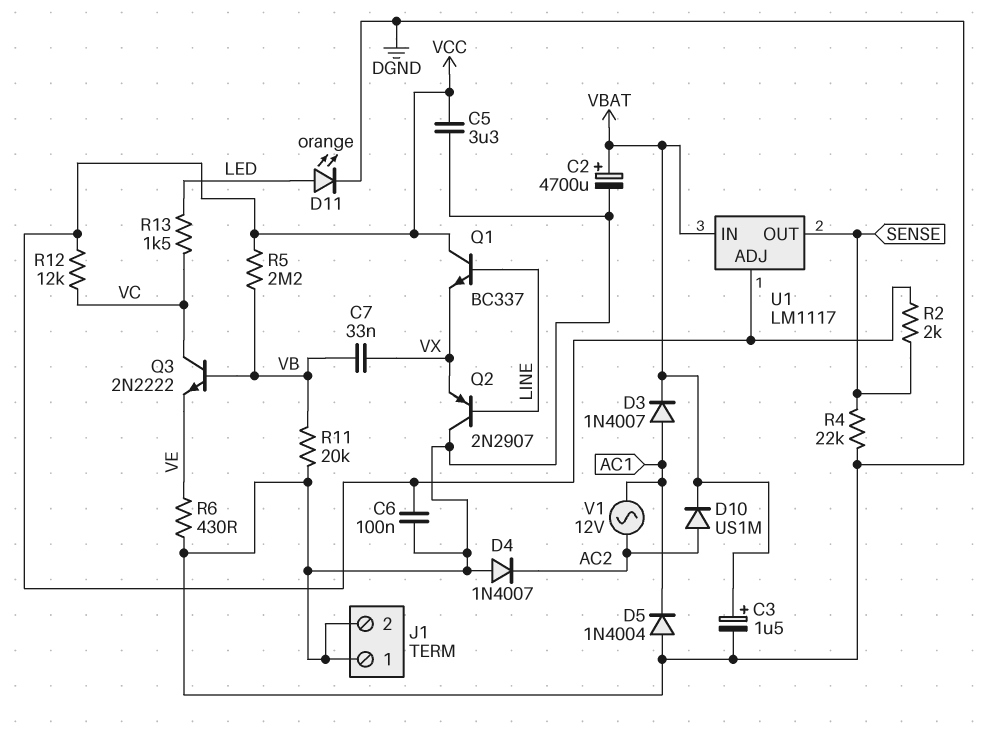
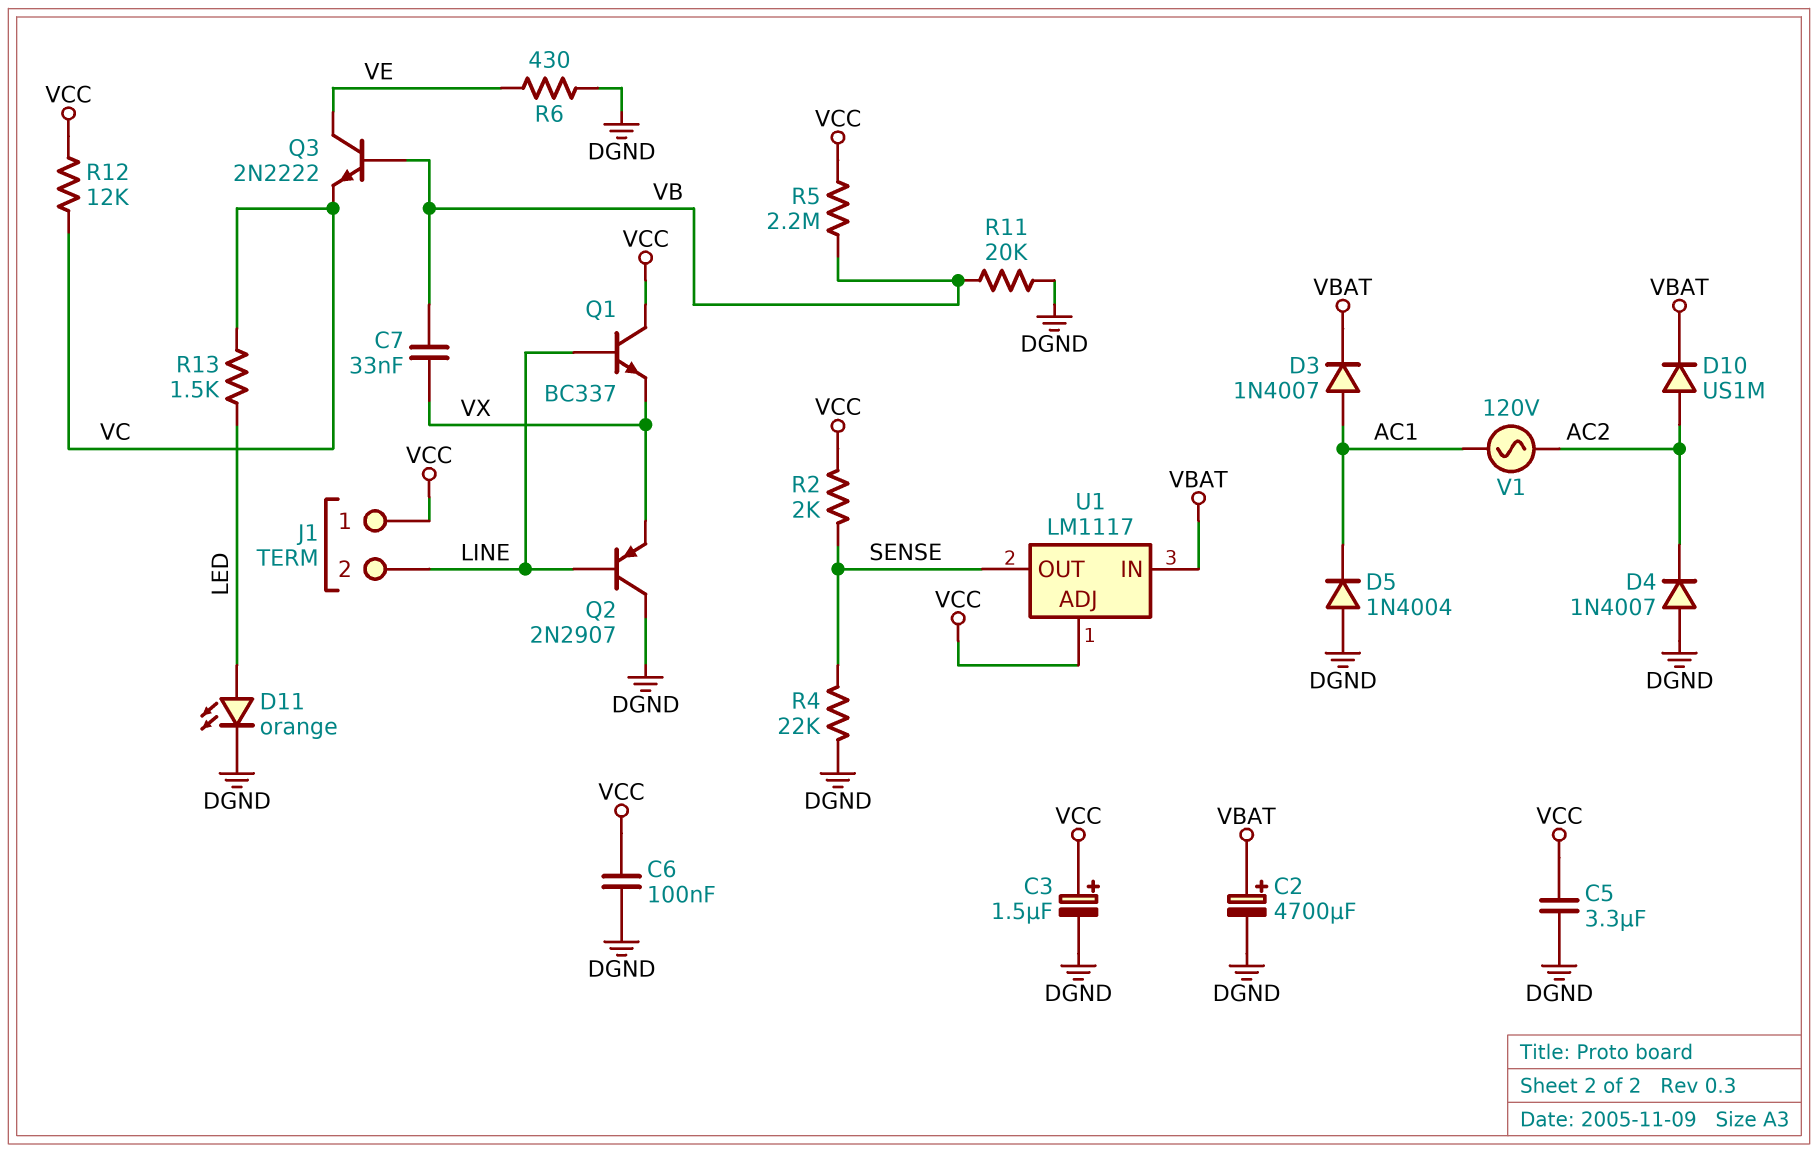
C3: 1.5uF (plus VBAT, minus DGND) -> 1.5uF (plus VCC, minus DGND)
J1 pin 1: DGND -> VCC
J1 pin 2: DGND -> LINE
Q3: NPN 2N2222 (B VB, C VC, E VE) -> NPN 2N2222 (B VB, C VE, E VC)
V1: AC 12V (AC1, AC2) -> AC 120V (AC1, AC2)

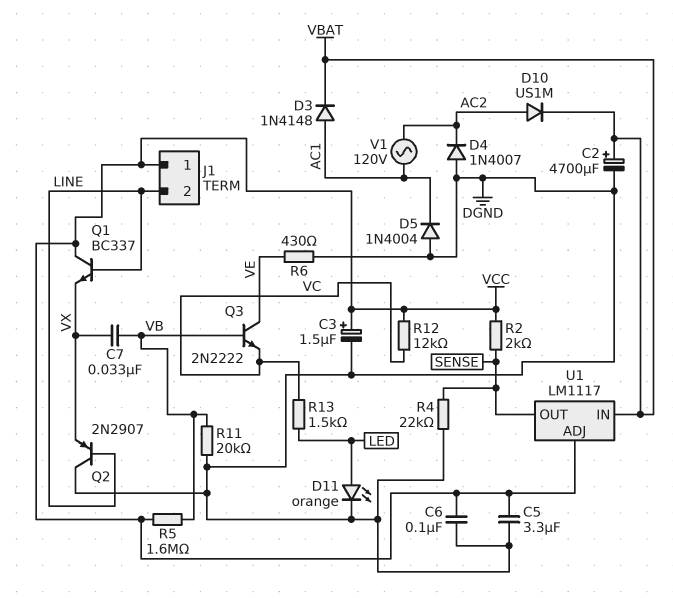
D3: diode 1N4007 (A AC1, K VBAT) -> diode 1N4148 (A AC1, K VBAT)
R5: 2.2M (VB, VCC) -> 1.6M (VB, VCC)

